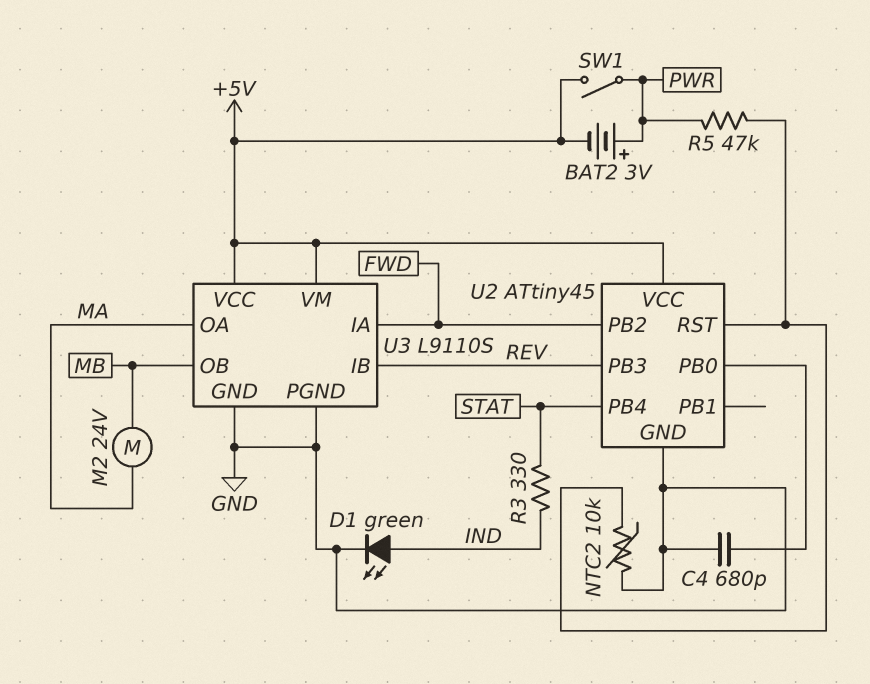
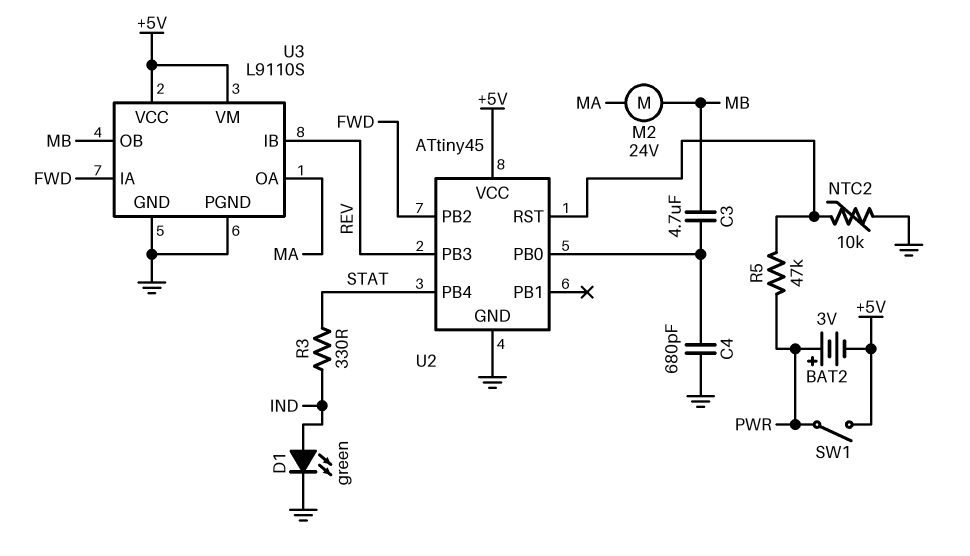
C3: none -> 4.7uF (MB, U2/PB0)

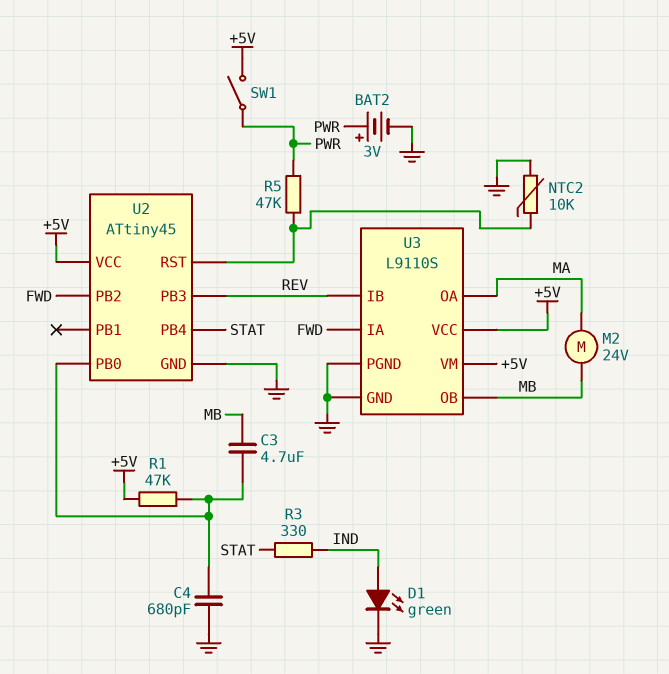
BAT2: 3V (plus PWR, minus +5V) -> 3V (plus PWR, minus GND)
R1: none -> 47k (+5V, U2/PB0)

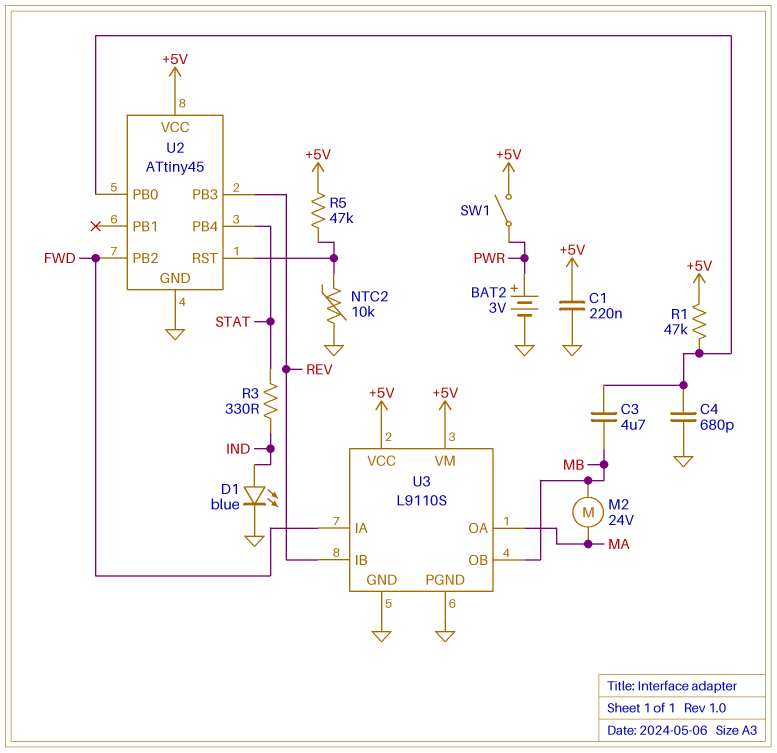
C1: none -> 220nF (+5V, GND)
D1: LED green (A IND, K GND) -> LED blue (A IND, K GND)
R5: 47k (PWR, U2/RST) -> 47k (+5V, U2/RST)

